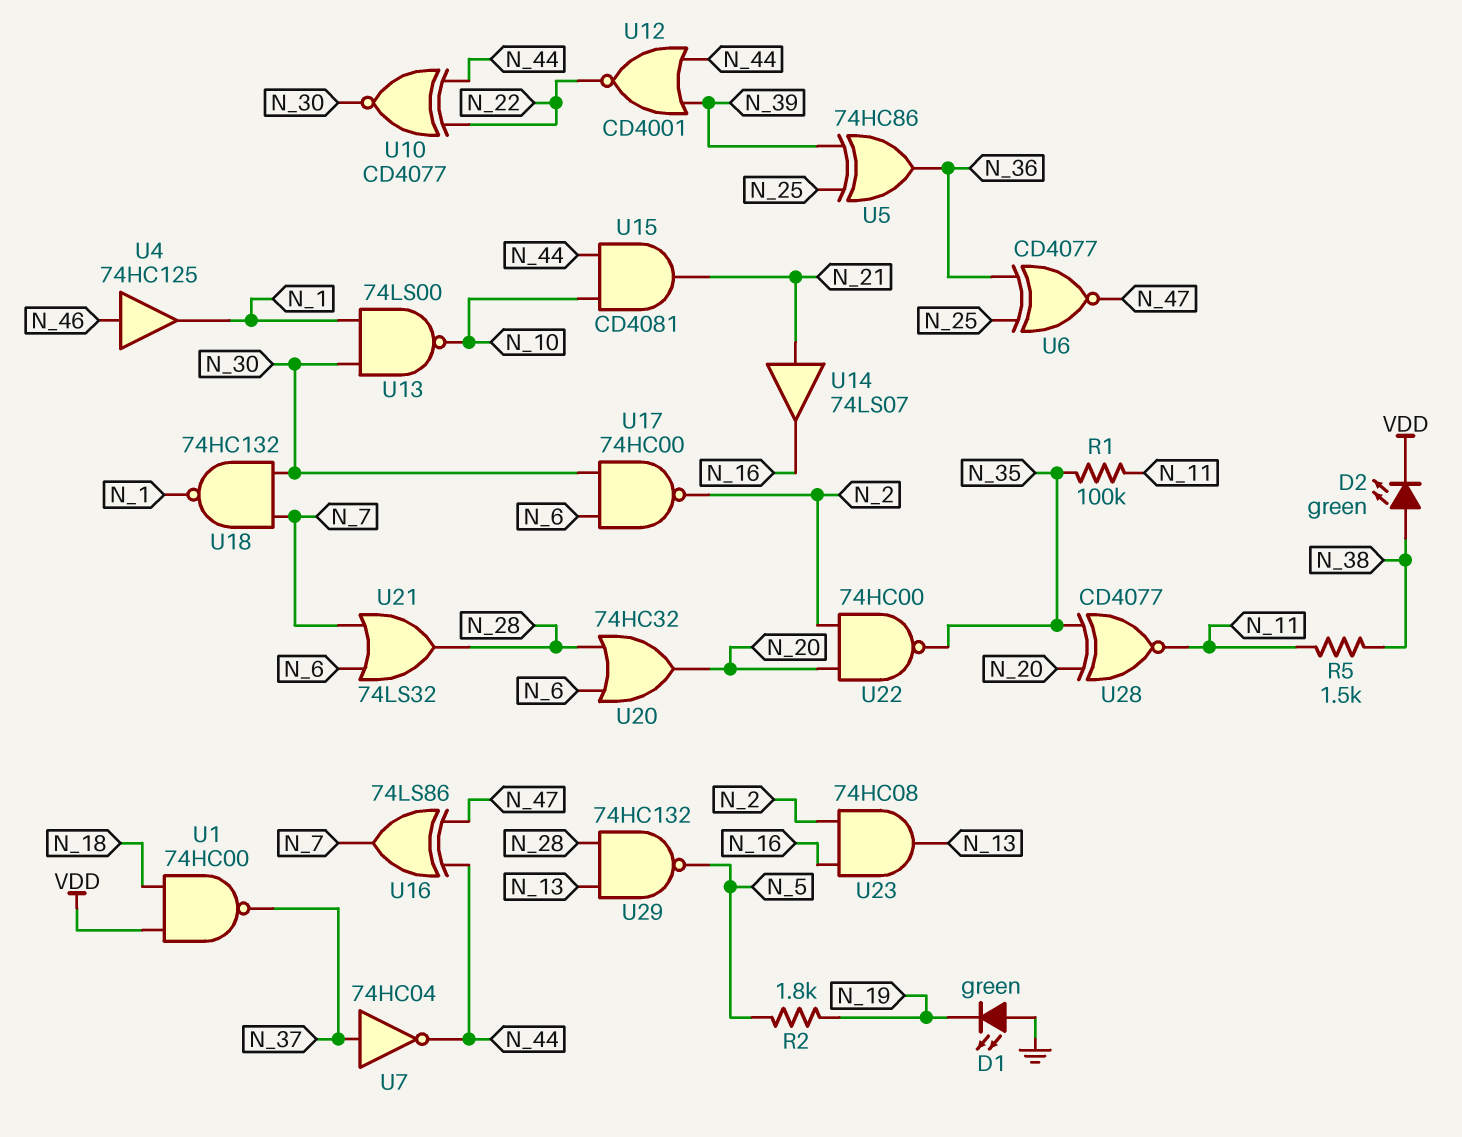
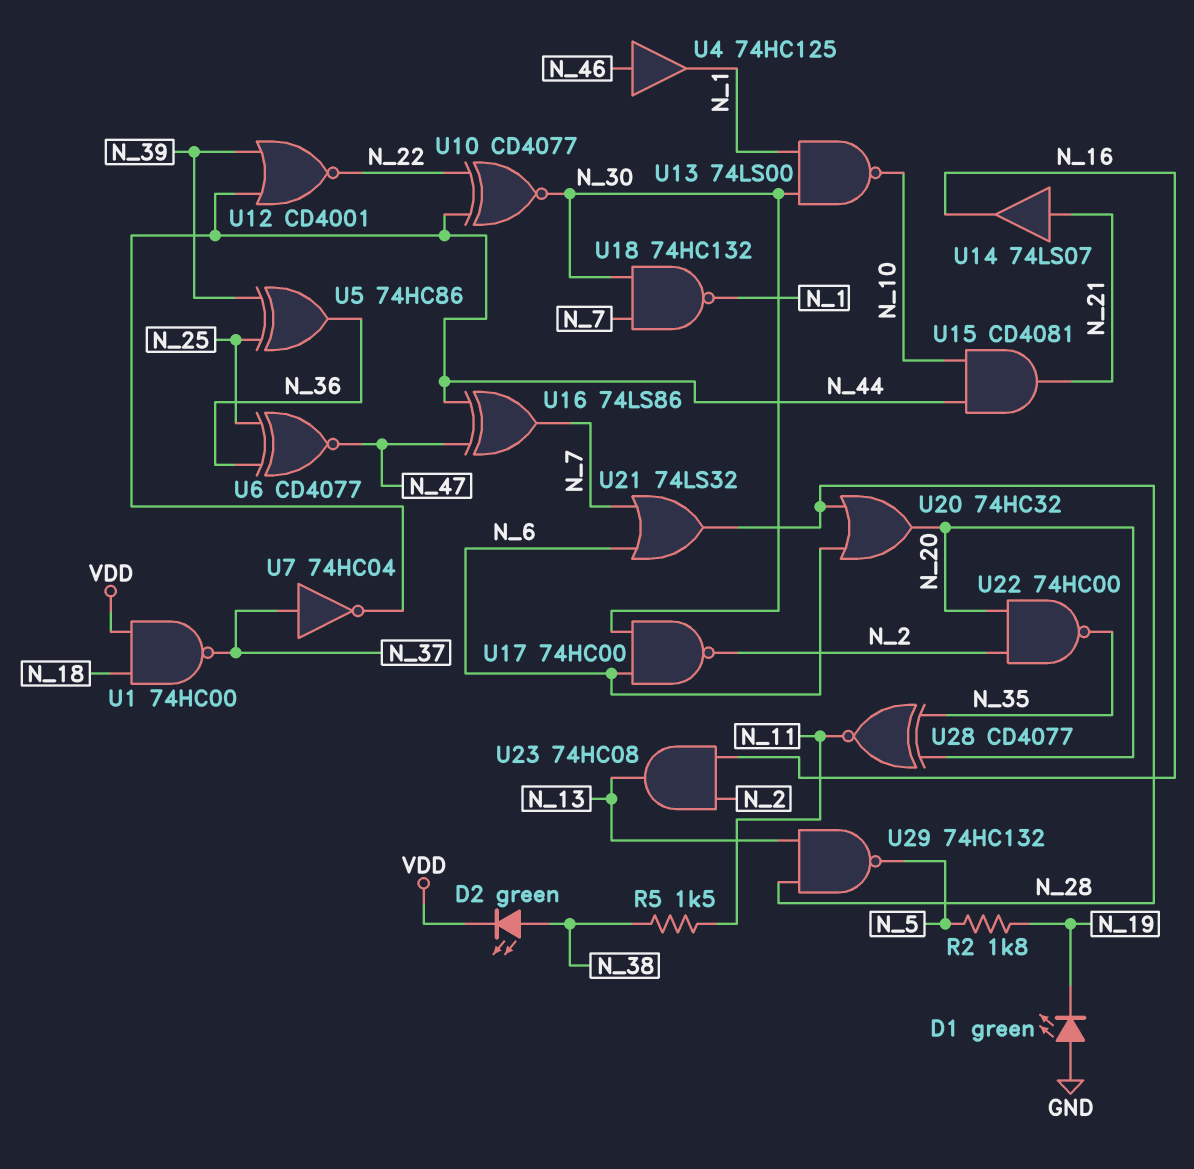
R1: 100k (N_11, N_35) -> none

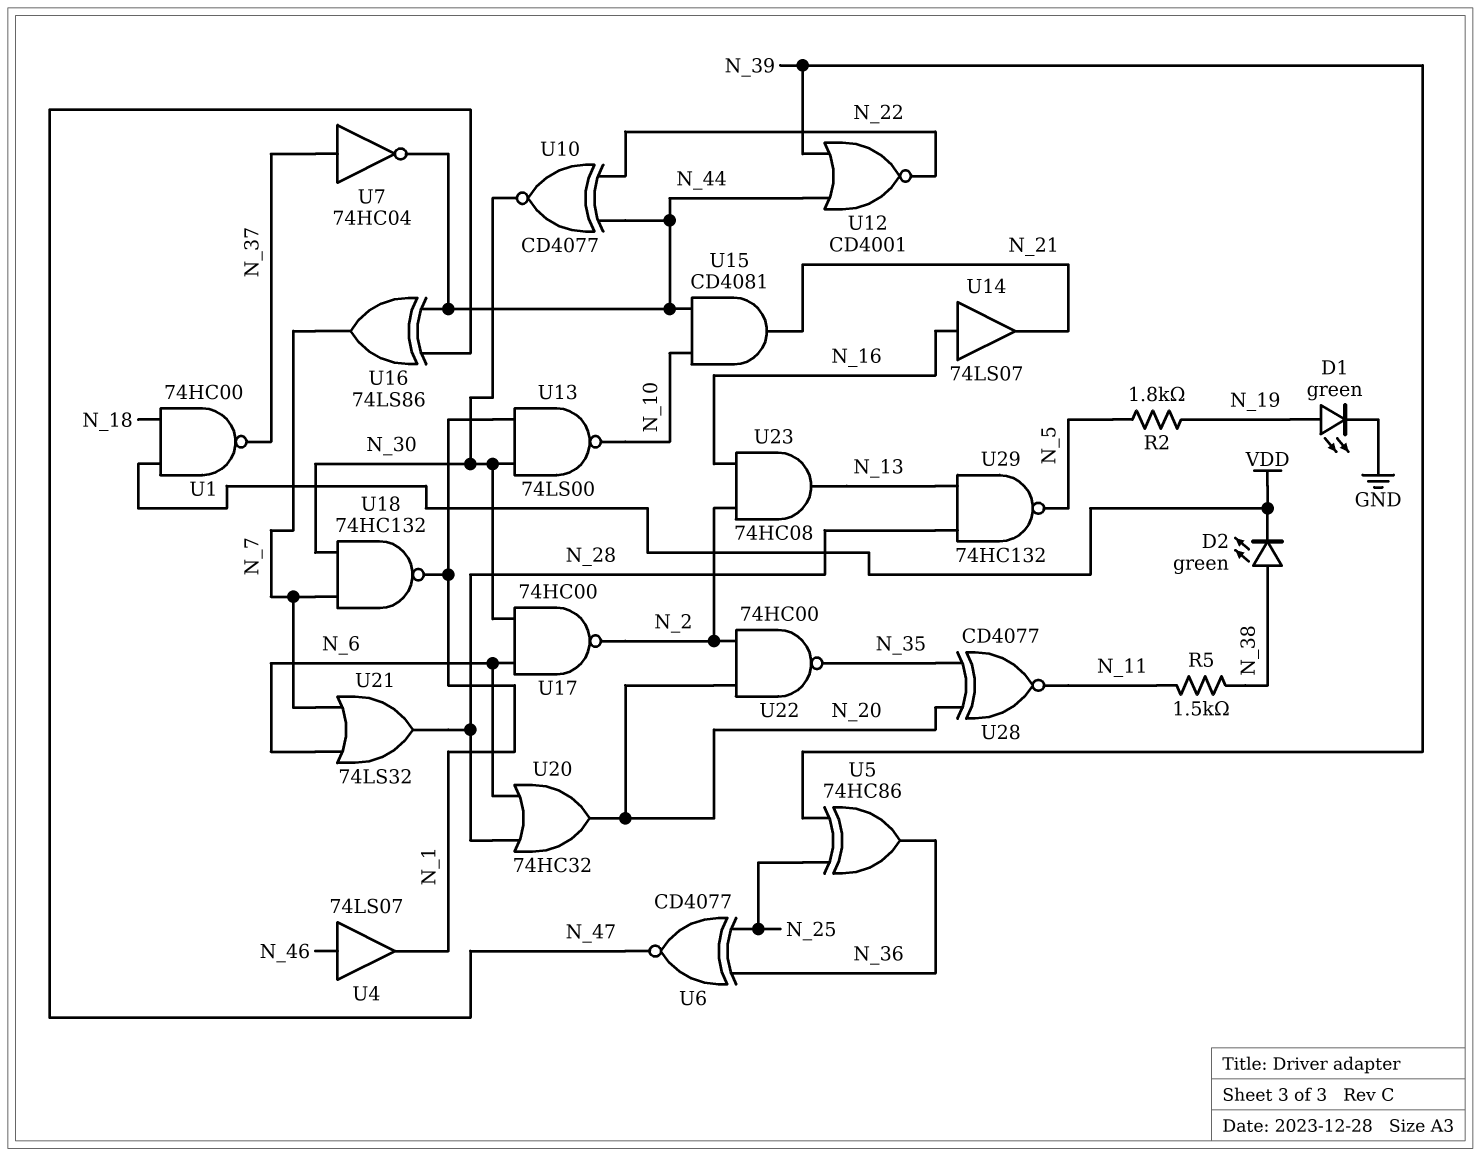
D1: LED green (A GND, K N_19) -> LED green (A N_19, K GND)
U4: buffer 74HC125 (in N_46, out N_1) -> buffer 74LS07 (in N_46, out N_1)
U14: buffer 74LS07 (in N_21, out N_16) -> buffer 74LS07 (in N_16, out N_21)

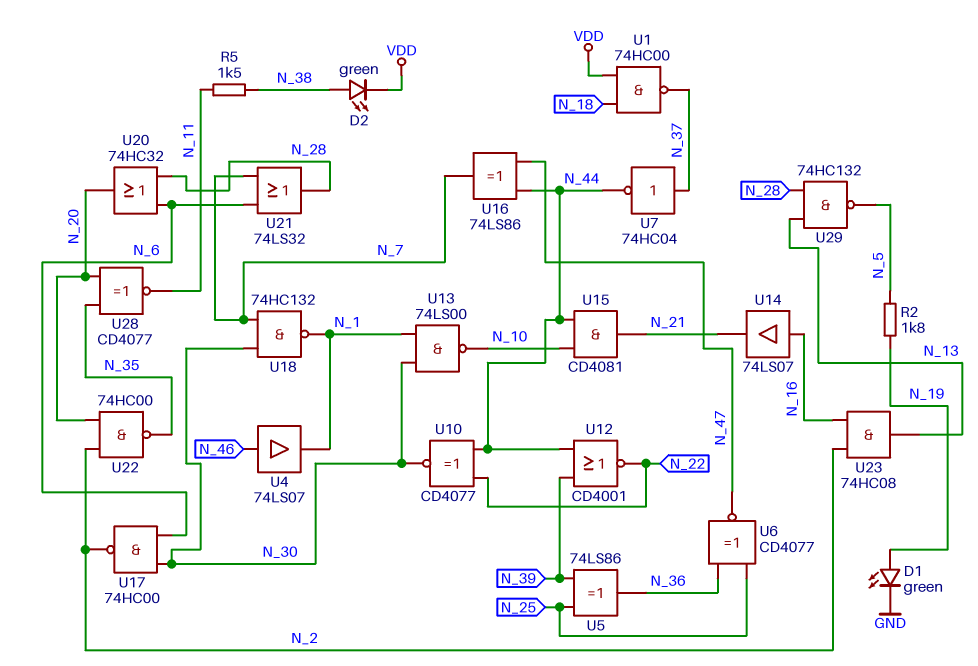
U5: XOR 74HC86 (in N_25, in N_39, out N_36) -> XOR 74LS86 (in N_25, in N_39, out N_36)

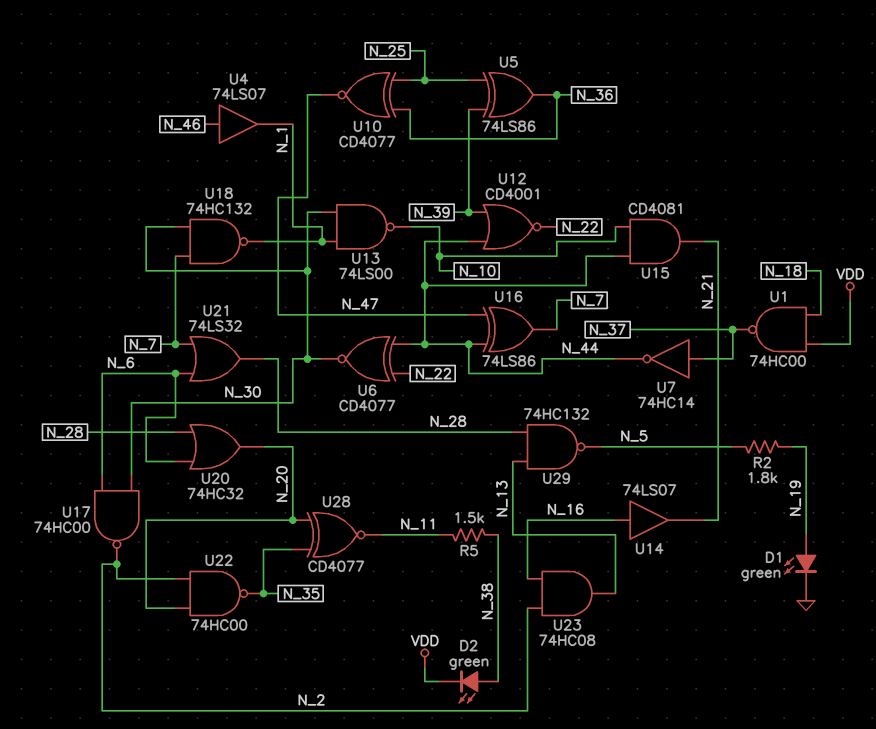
U6: XNOR CD4077 (in N_25, in N_36, out N_47) -> XNOR CD4077 (in N_22, in N_44, out N_30)
U7: NOT 74HC04 (in N_37, out N_44) -> NOT 74HC14 (in N_37, out N_44)
U10: XNOR CD4077 (in N_22, in N_44, out N_30) -> XNOR CD4077 (in N_25, in N_36, out N_47)

